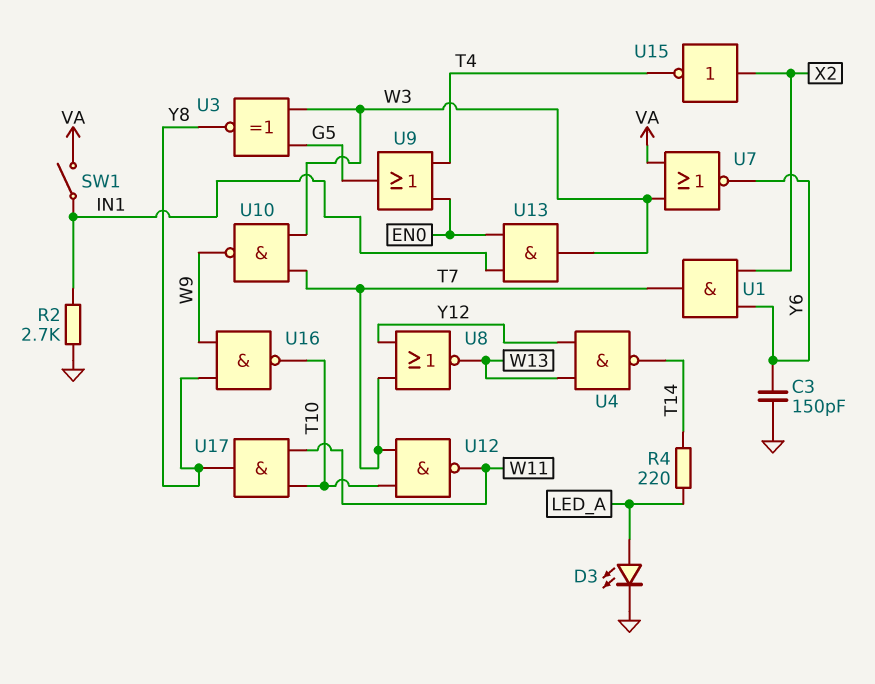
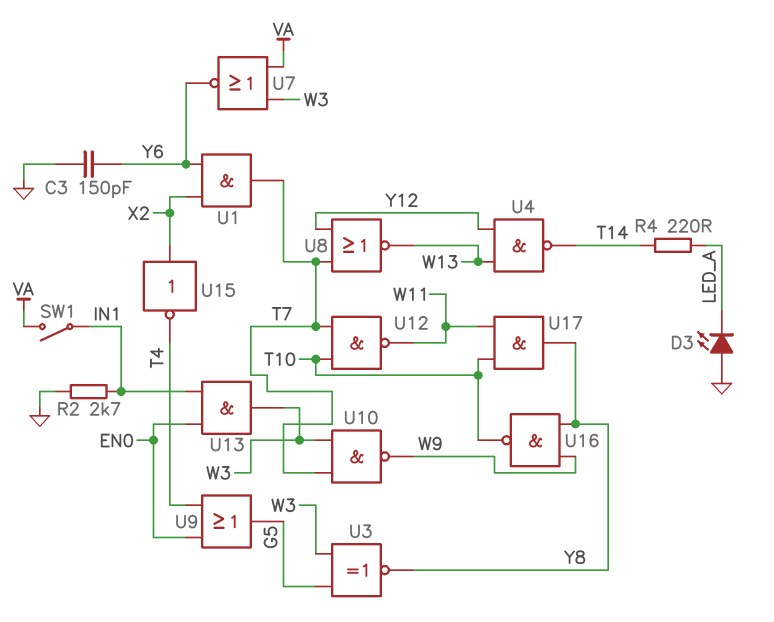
D3: LED (A LED_A, K GND) -> LED (A GND, K LED_A)

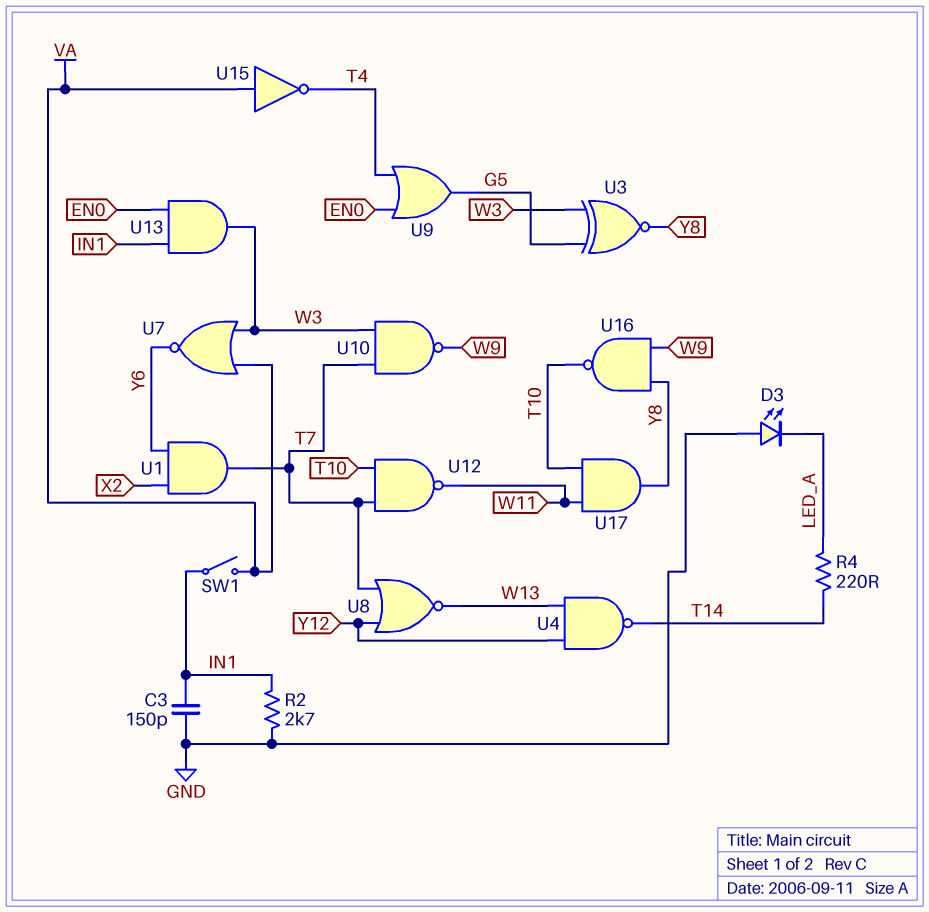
C3: 150pF (GND, Y6) -> 150pF (GND, IN1)
U15: NOT (in X2, out T4) -> NOT (in VA, out T4)

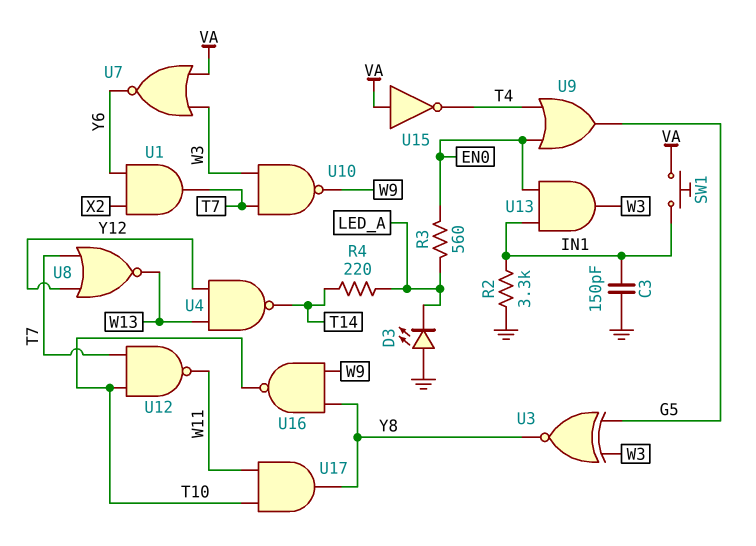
R2: 2.7k (GND, IN1) -> 3.3k (GND, IN1)
R3: none -> 560 (EN0, LED_A)
SW1: switch (IN1, VA) -> button (IN1, VA)

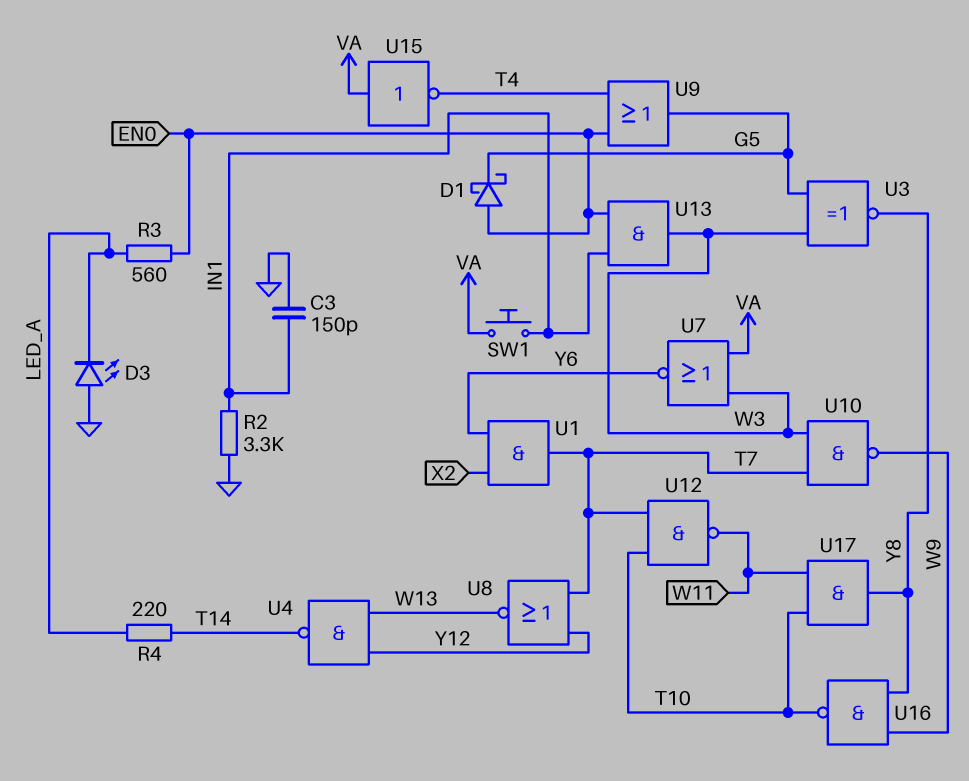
D1: none -> schottky (A EN0, K G5)

